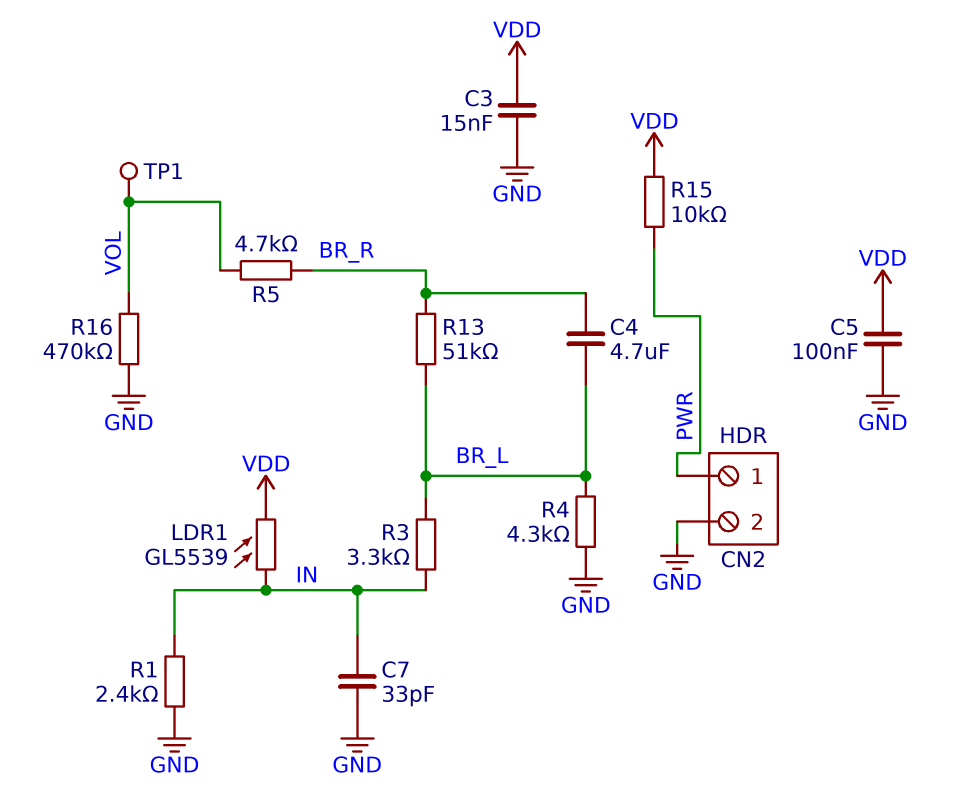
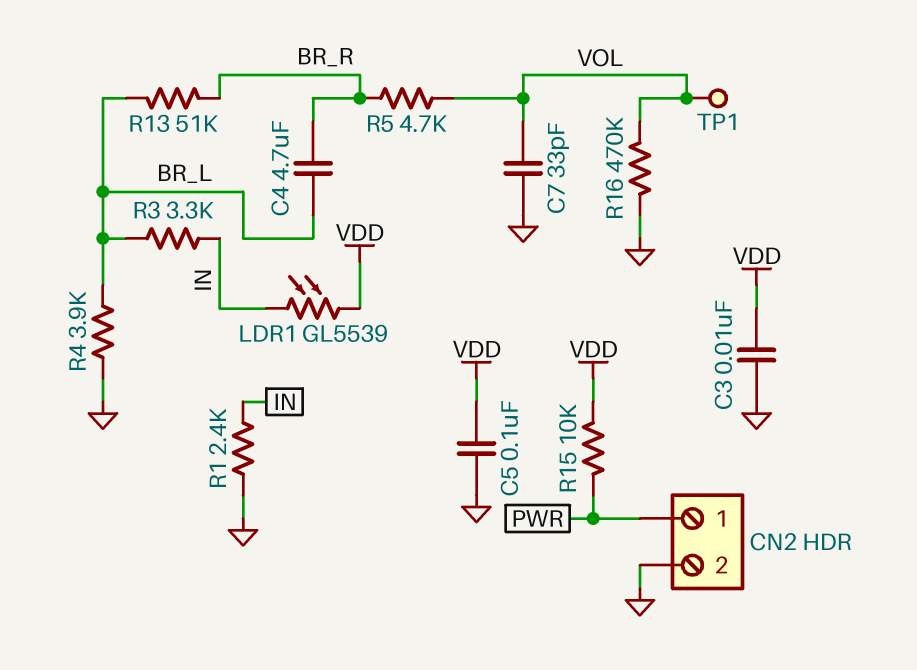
C3: 15nF (GND, VDD) -> 10nF (GND, VDD)
C7: 33pF (GND, IN) -> 33pF (GND, VOL)
R4: 4.3k (BR_L, GND) -> 3.9k (BR_L, GND)

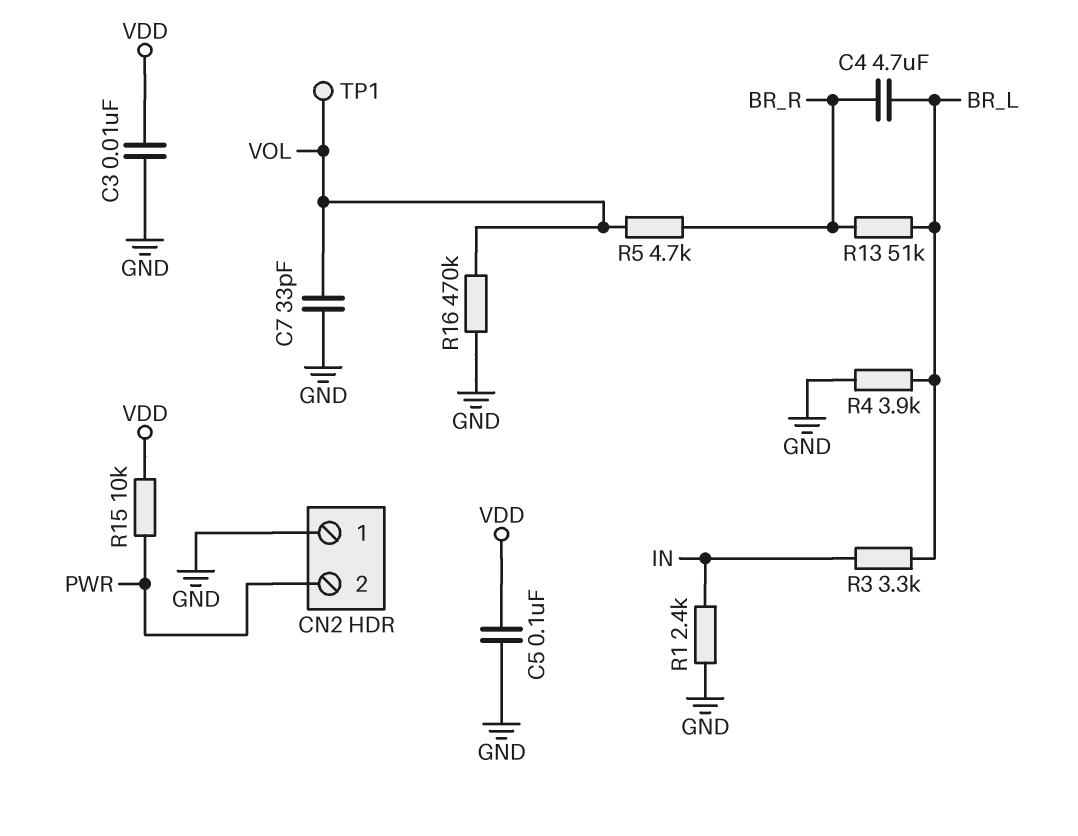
CN2 pin 1: PWR -> GND
CN2 pin 2: GND -> PWR
LDR1: GL5539 (IN, VDD) -> none

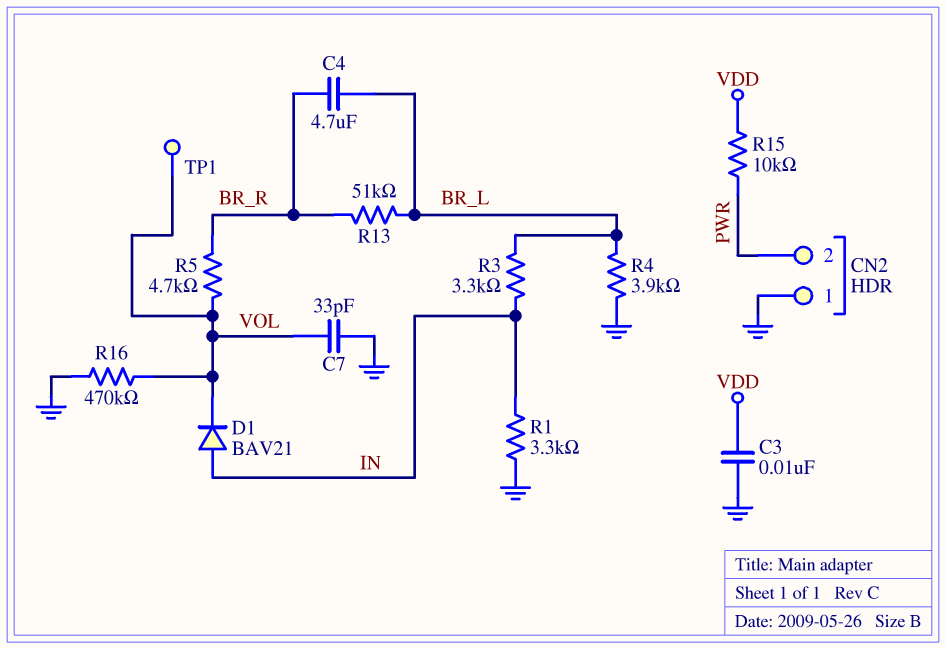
C5: 100nF (GND, VDD) -> none
D1: none -> diode BAV21 (A IN, K VOL)
R1: 2.4k (GND, IN) -> 3.3k (GND, IN)

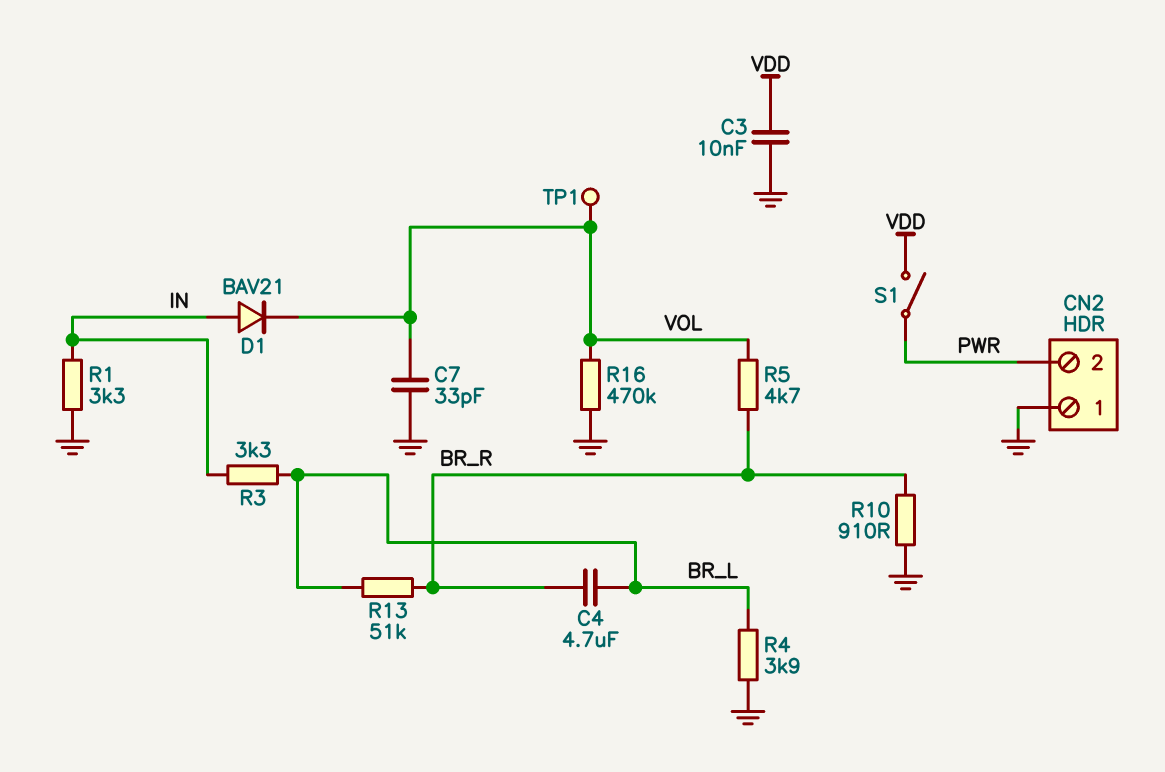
R10: none -> 910 (BR_R, GND)
R15: 10k (PWR, VDD) -> none
S1: none -> switch (PWR, VDD)

